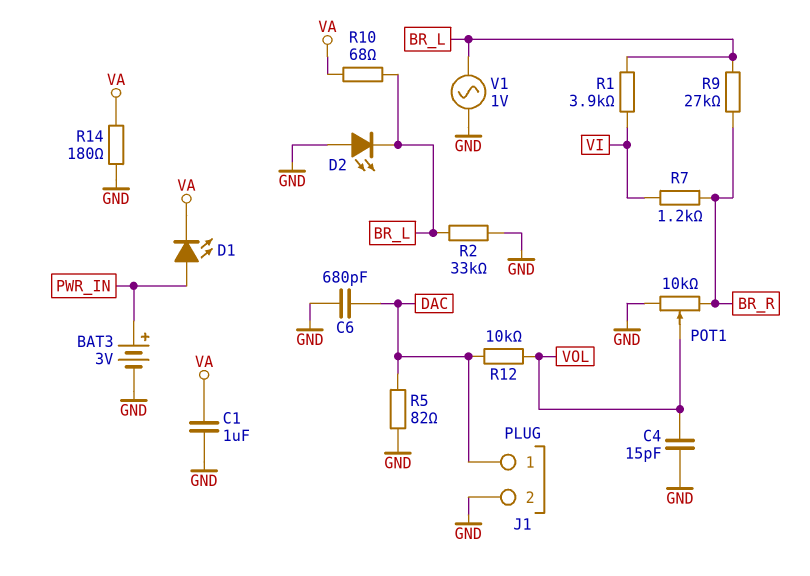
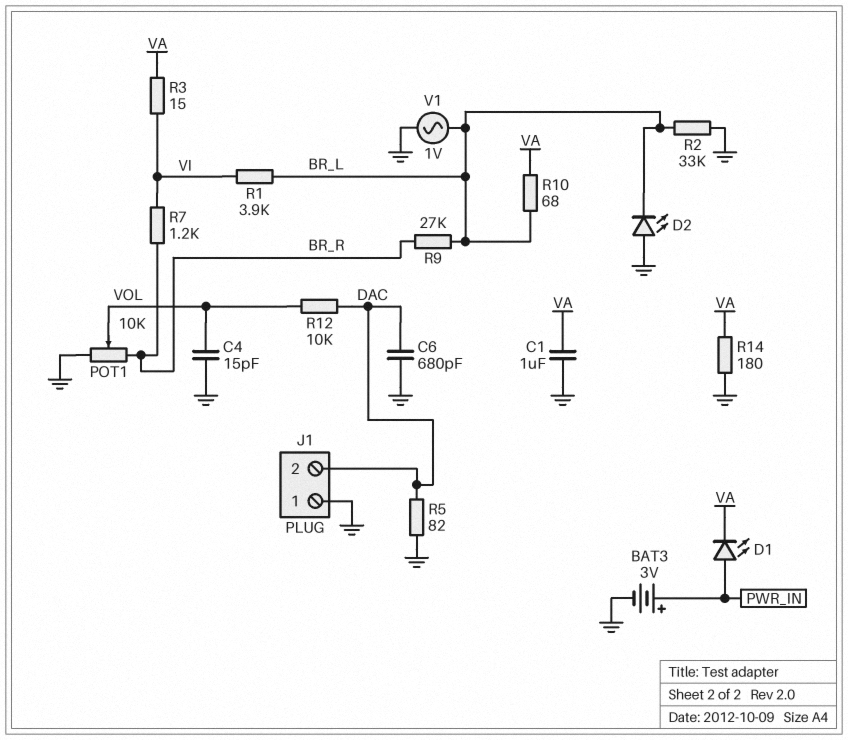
J1 pin 1: DAC -> GND
J1 pin 2: GND -> DAC
R3: none -> 15 (VA, VI)

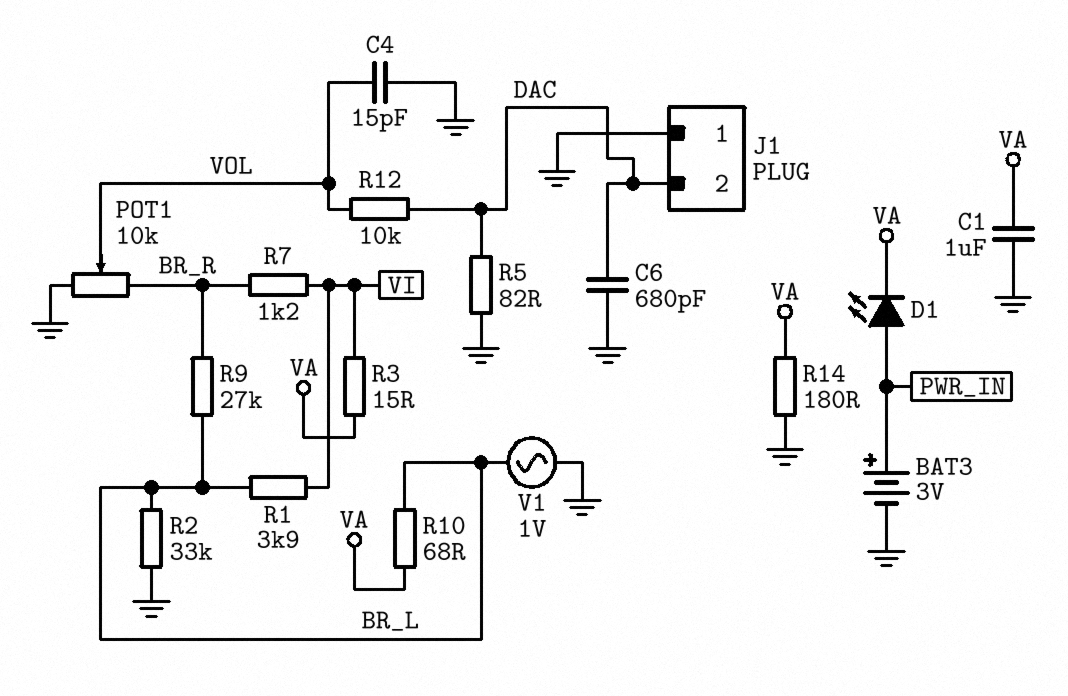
D2: LED (A GND, K BR_L) -> none

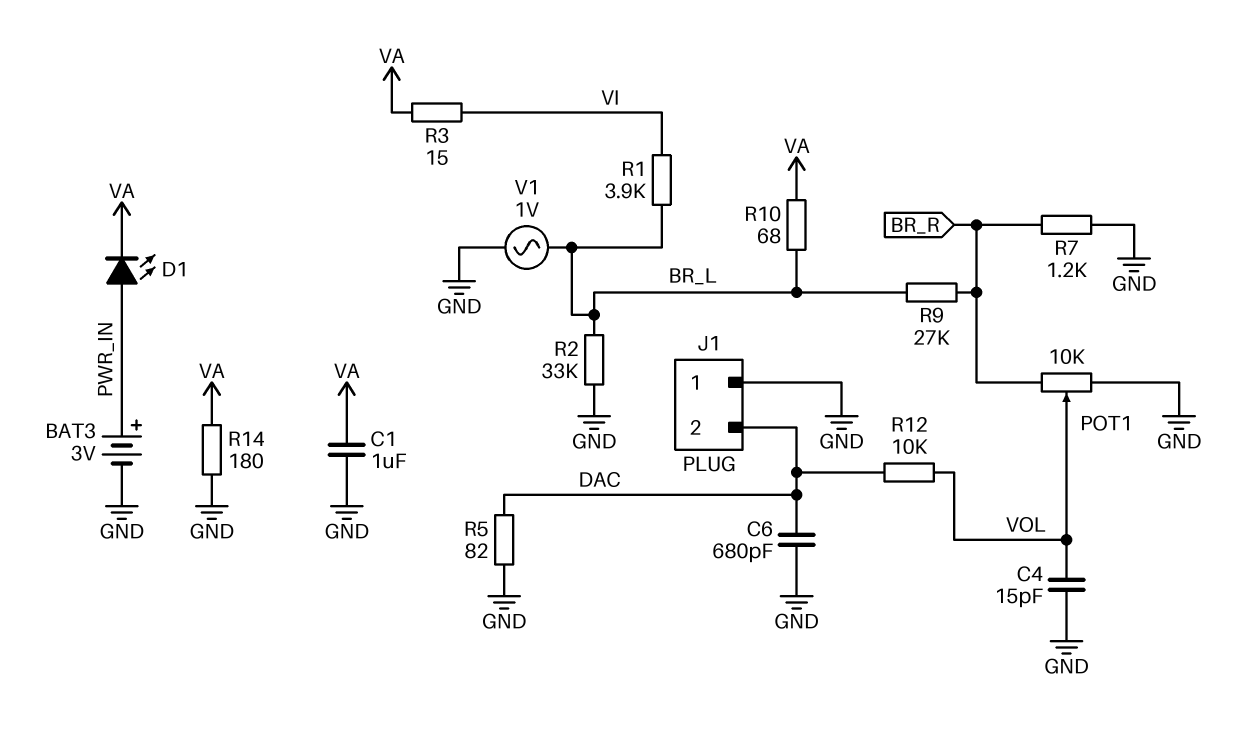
R7: 1.2k (BR_R, VI) -> 1.2k (BR_R, GND)

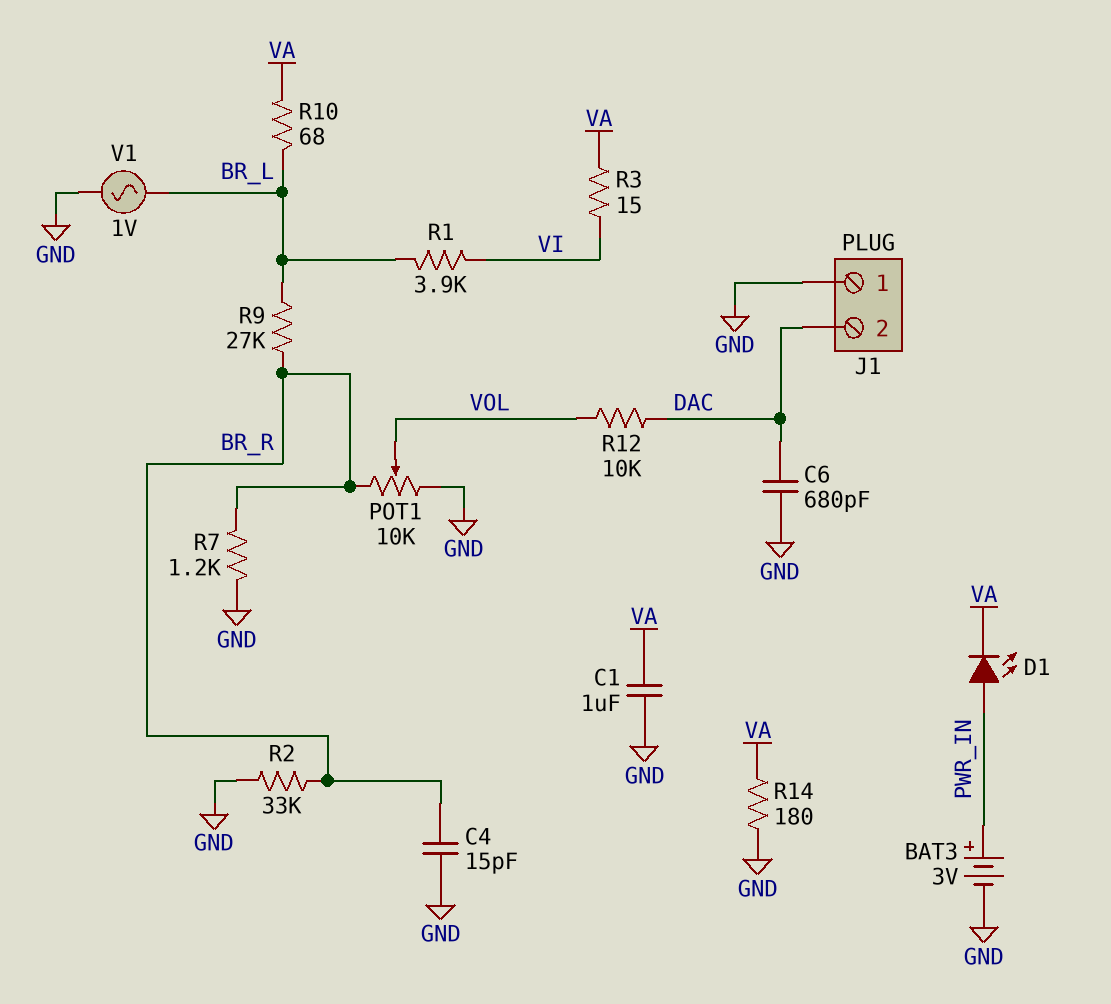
C4: 15pF (GND, VOL) -> 15pF (BR_R, GND)
R2: 33k (BR_L, GND) -> 33k (BR_R, GND)
R5: 82 (DAC, GND) -> none

